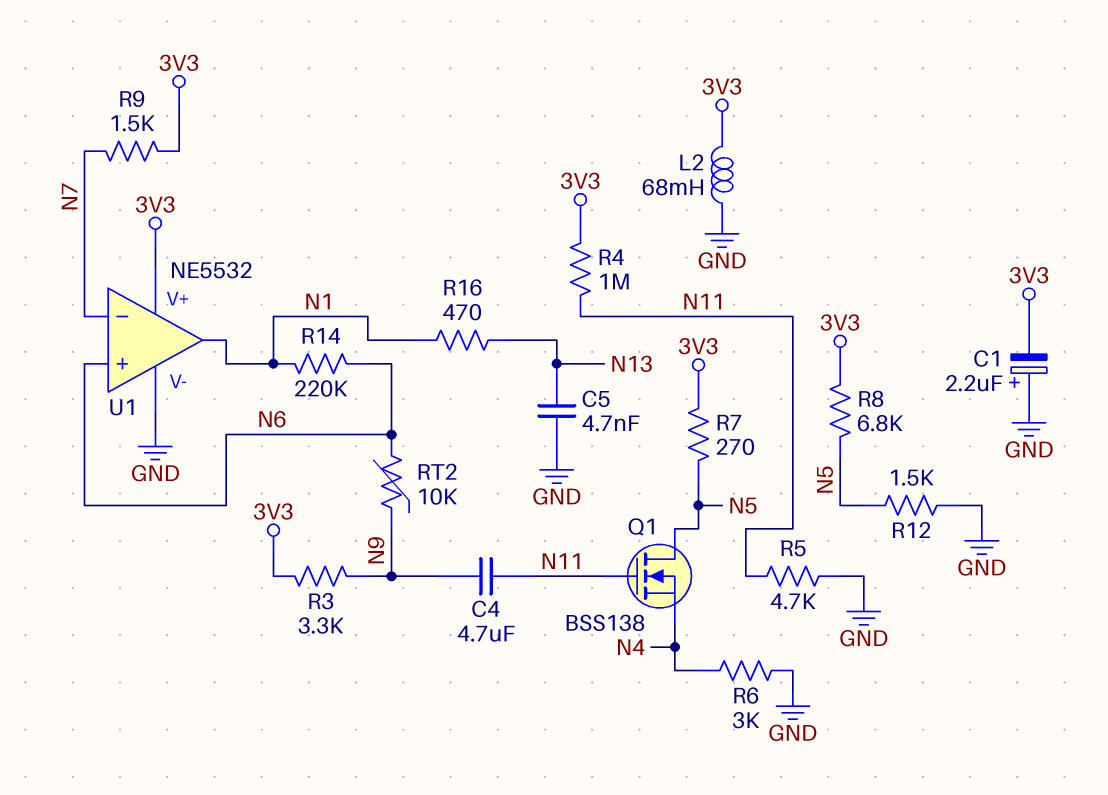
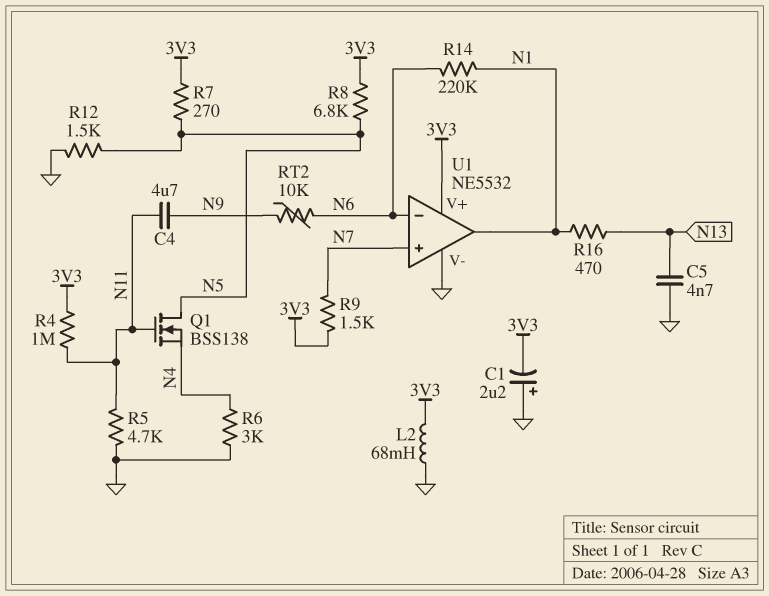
R3: 3.3k (3V3, N9) -> none
U1 pin in+: N6 -> N7
U1 pin in-: N7 -> N6

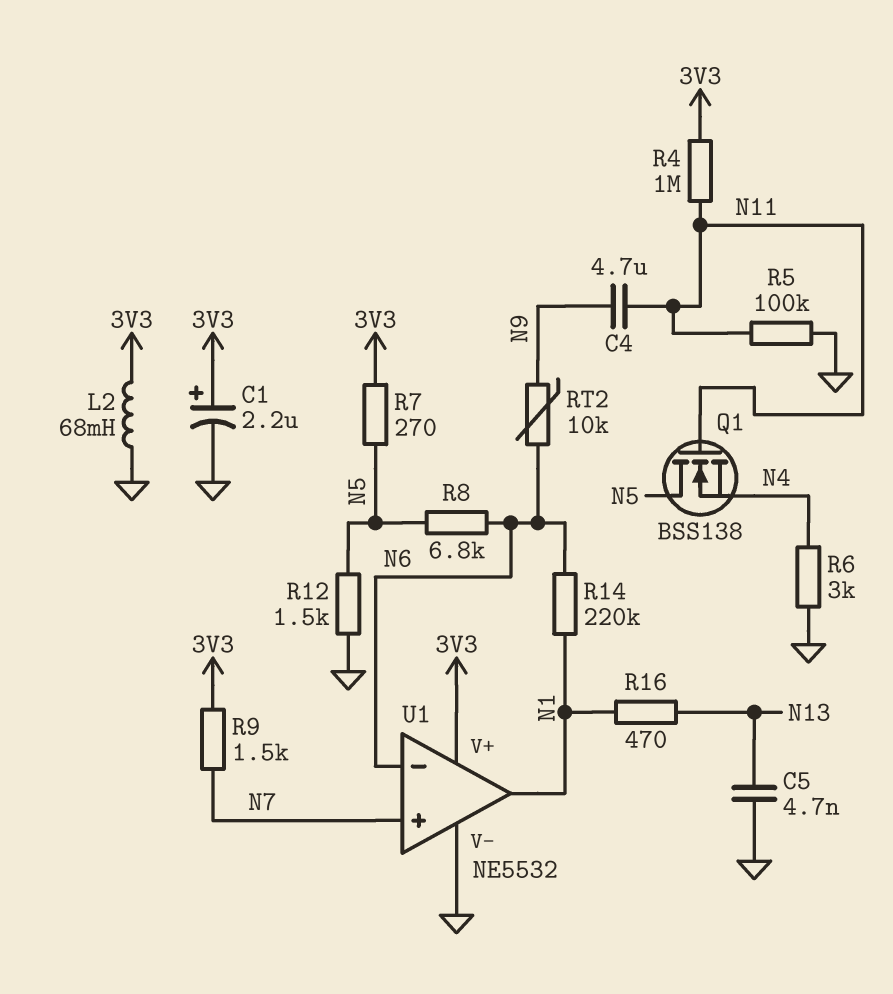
C1: 2.2uF (plus GND, minus 3V3) -> 2.2uF (plus 3V3, minus GND)
R5: 4.7k (GND, N11) -> 100k (GND, N11)
R8: 6.8k (3V3, N5) -> 6.8k (N5, N6)

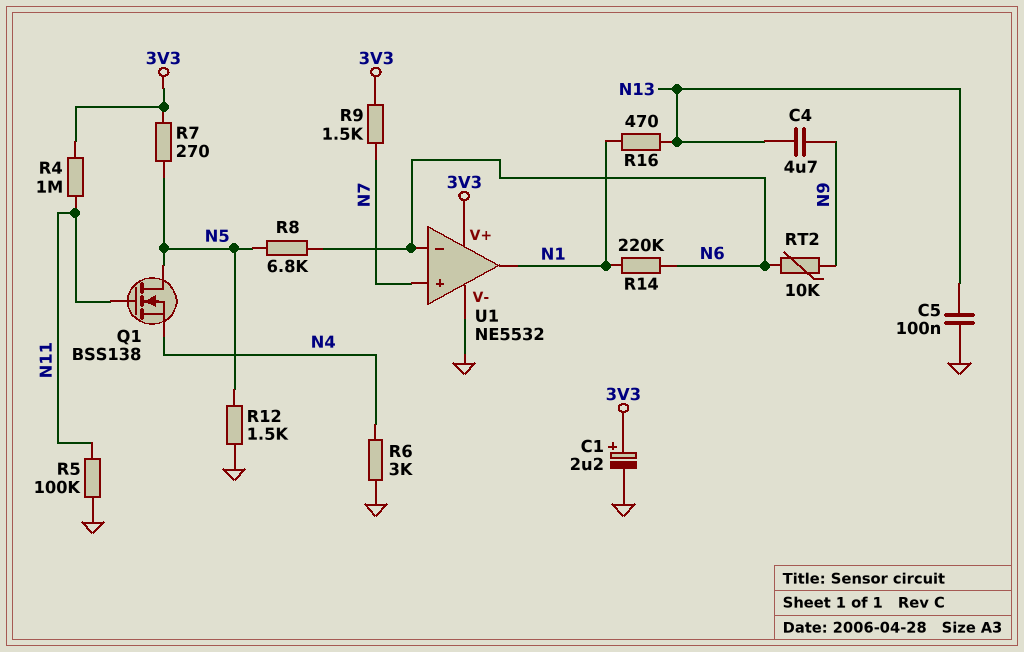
C4: 4.7uF (N9, N11) -> 4.7uF (N9, N13)
C5: 4.7nF (GND, N13) -> 100nF (GND, N13)
L2: 68mH (3V3, GND) -> none

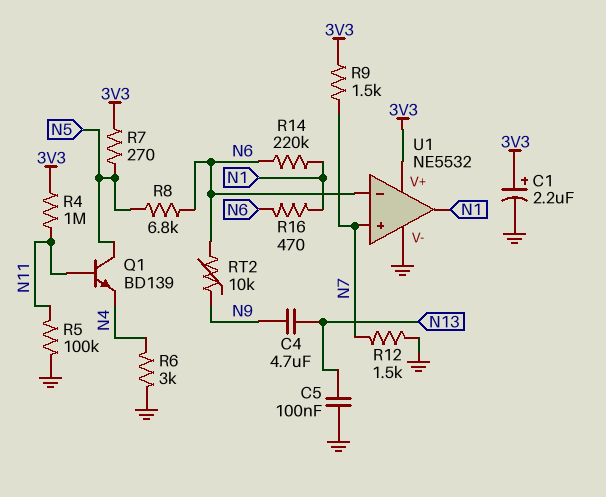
Q1: NMOS BSS138 (G N11, D N5, S N4) -> NPN BD139 (B N11, C N5, E N4)
R12: 1.5k (GND, N5) -> 1.5k (GND, N7)
R16: 470 (N1, N13) -> 470 (N1, N6)

